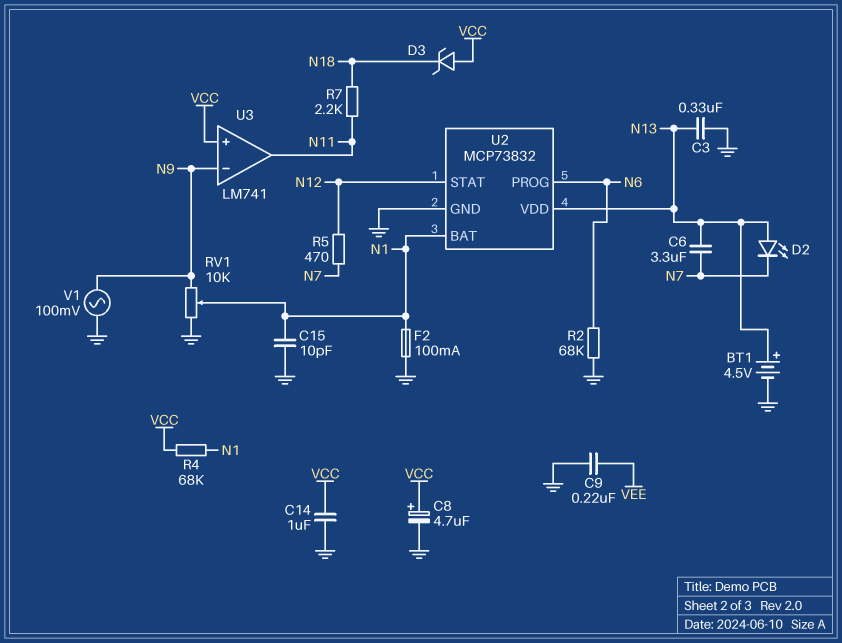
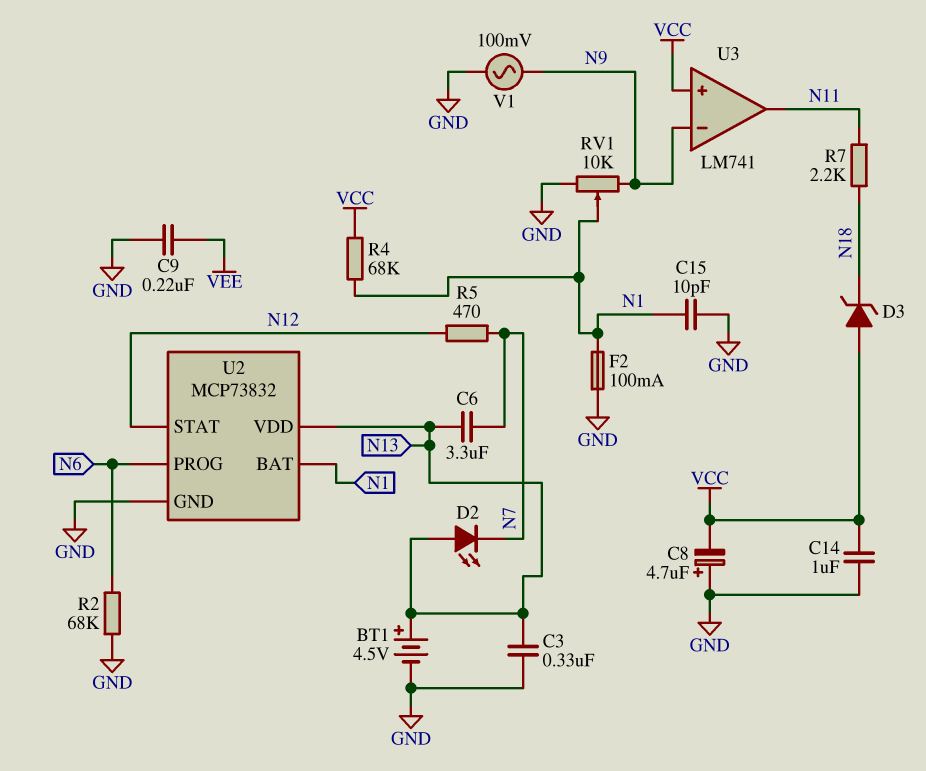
C8: 4.7uF (plus VCC, minus GND) -> 4.7uF (plus GND, minus VCC)

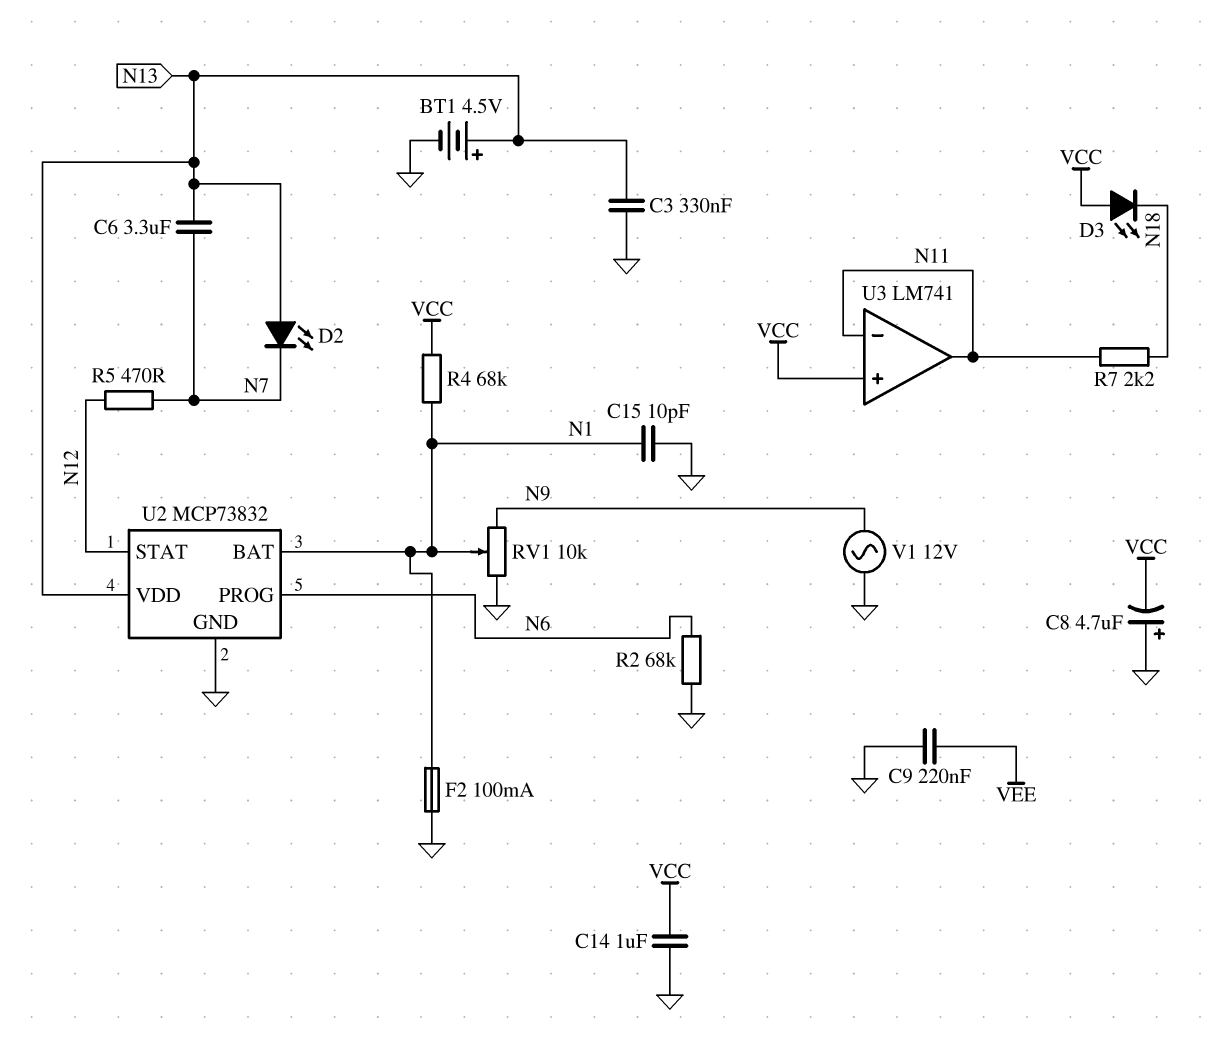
D3: zener (A VCC, K N18) -> LED (A VCC, K N18)
U3 pin in-: N9 -> N11
V1: AC 100mV (GND, N9) -> AC 12V (GND, N9)

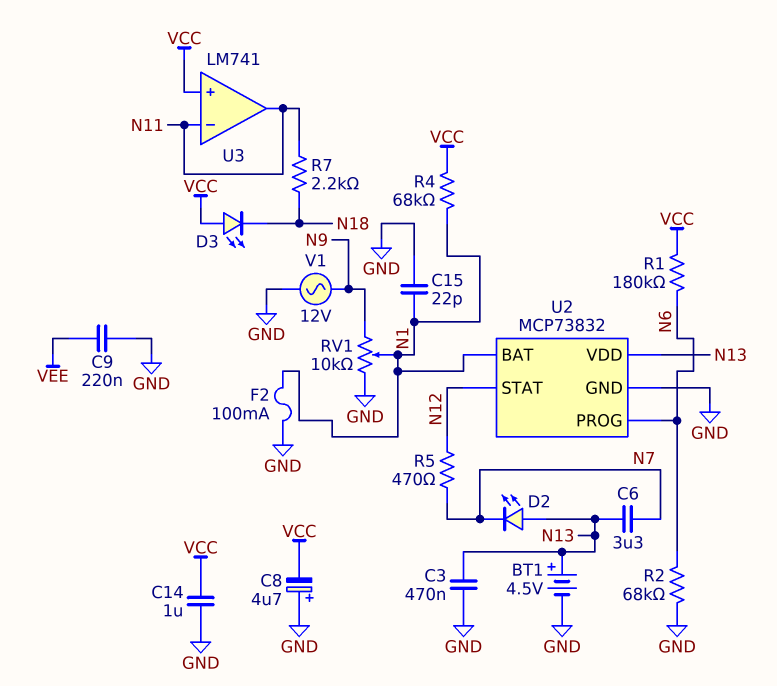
C3: 330nF (GND, N13) -> 470nF (GND, N13)
C15: 10pF (GND, N1) -> 22pF (GND, N1)
R1: none -> 180k (N6, VCC)

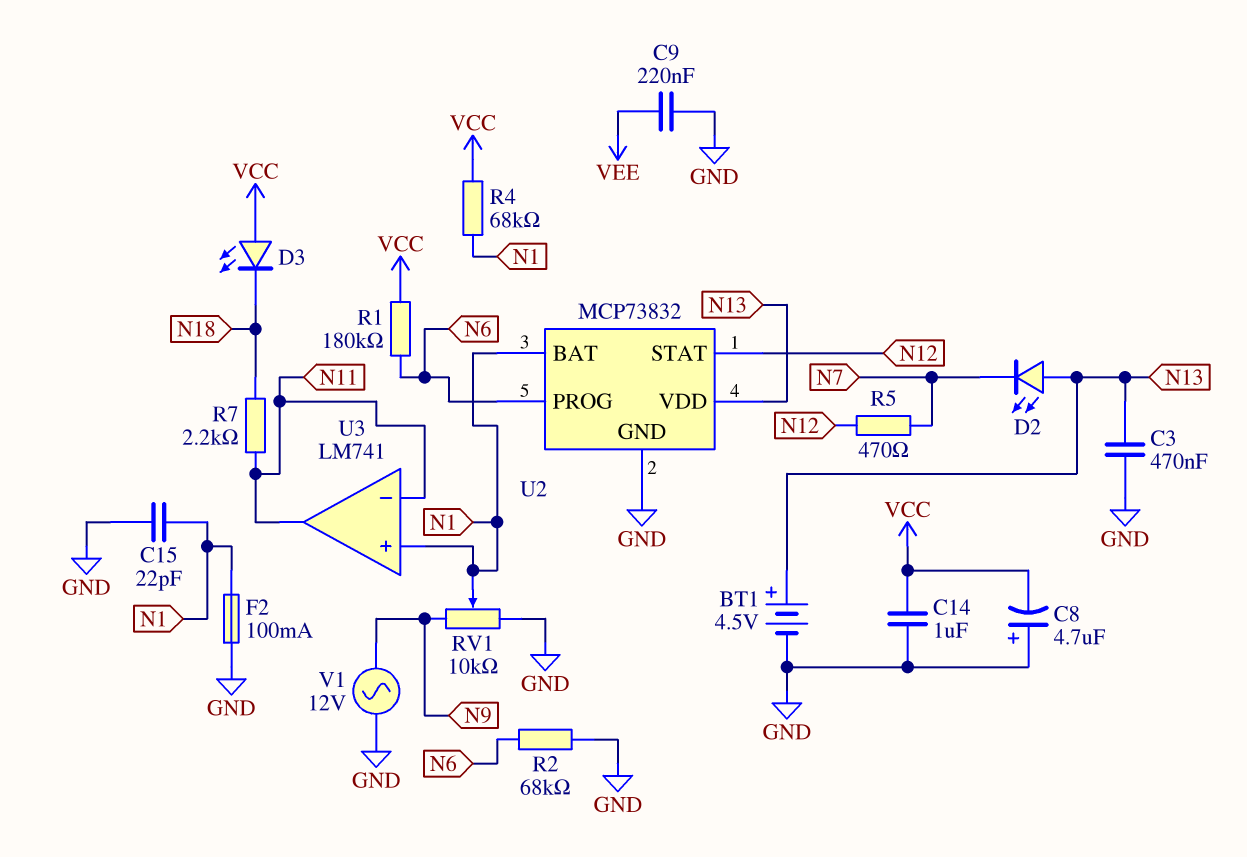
C6: 3.3uF (N7, N13) -> none
U3 pin in+: VCC -> N1

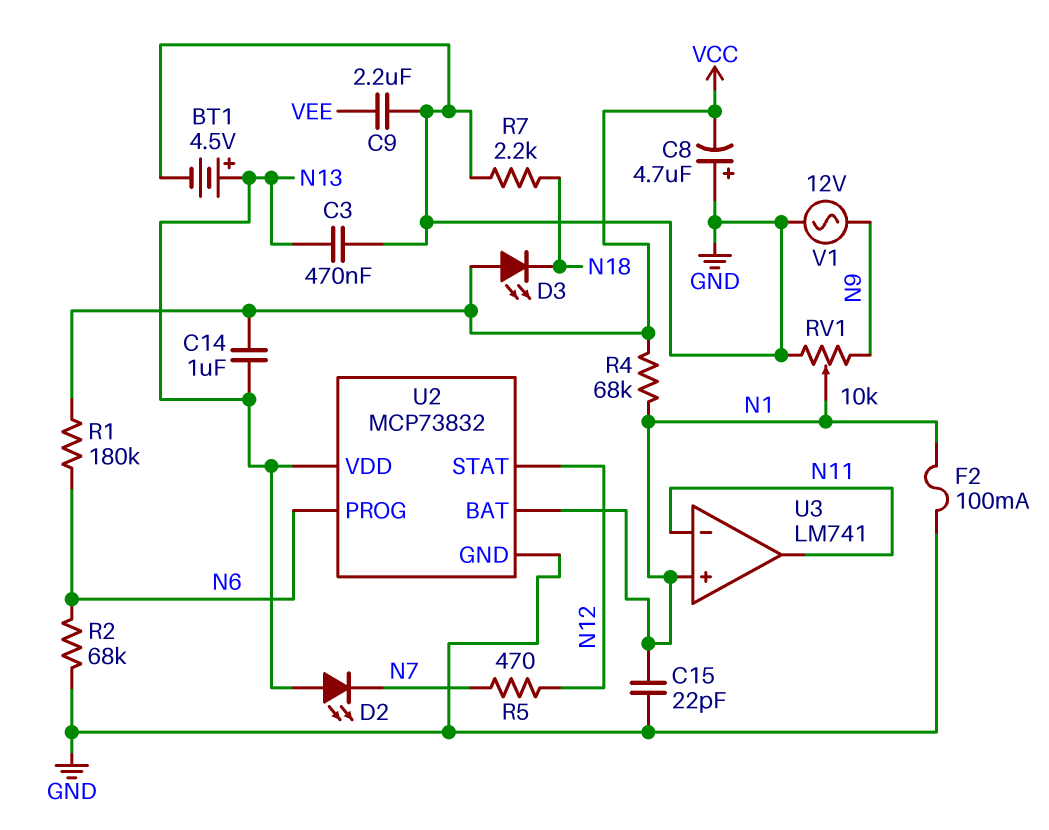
C9: 220nF (GND, VEE) -> 2.2uF (GND, VEE)
C14: 1uF (GND, VCC) -> 1uF (N13, VCC)
R7: 2.2k (N11, N18) -> 2.2k (GND, N18)

